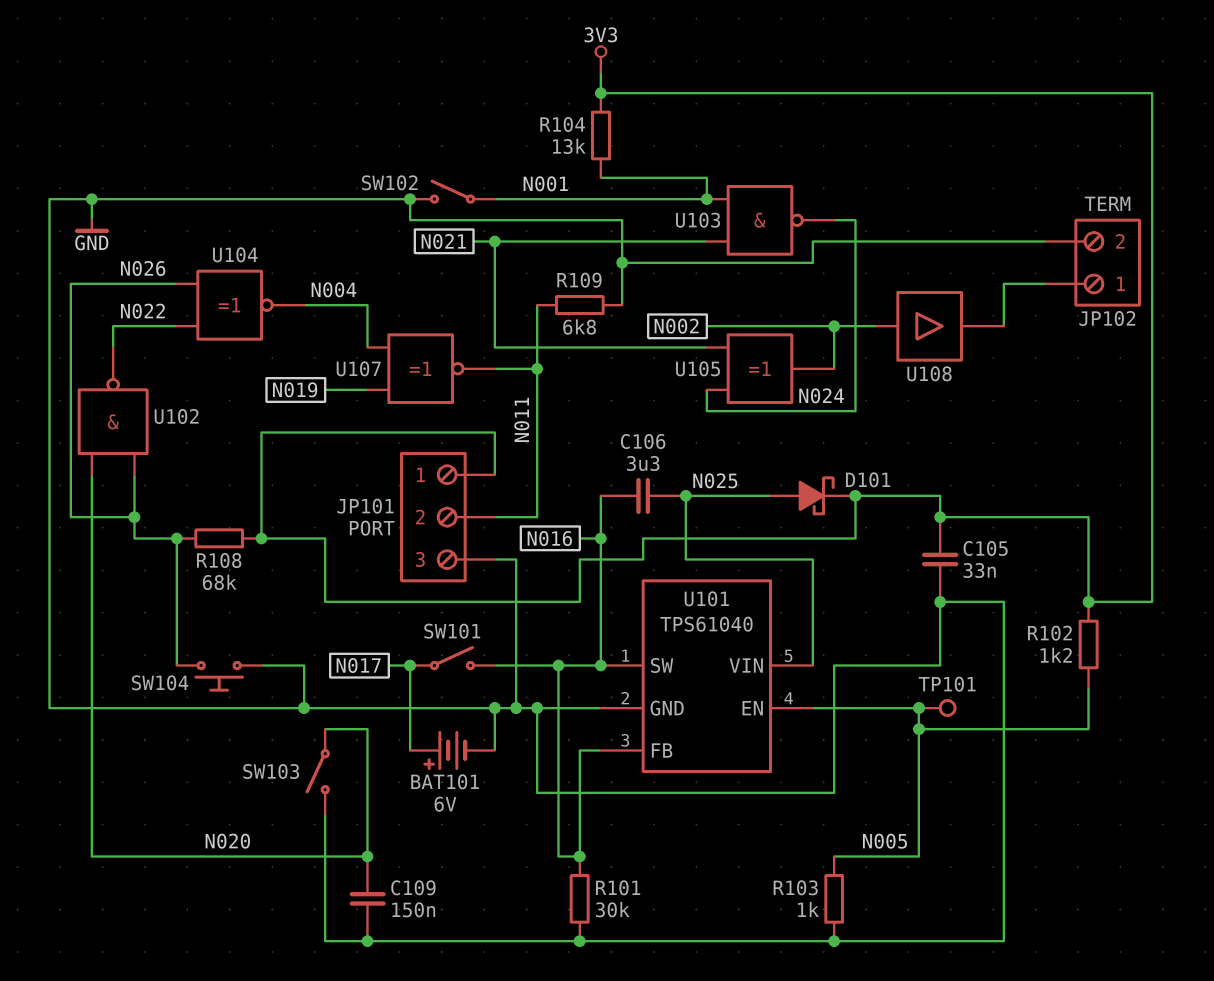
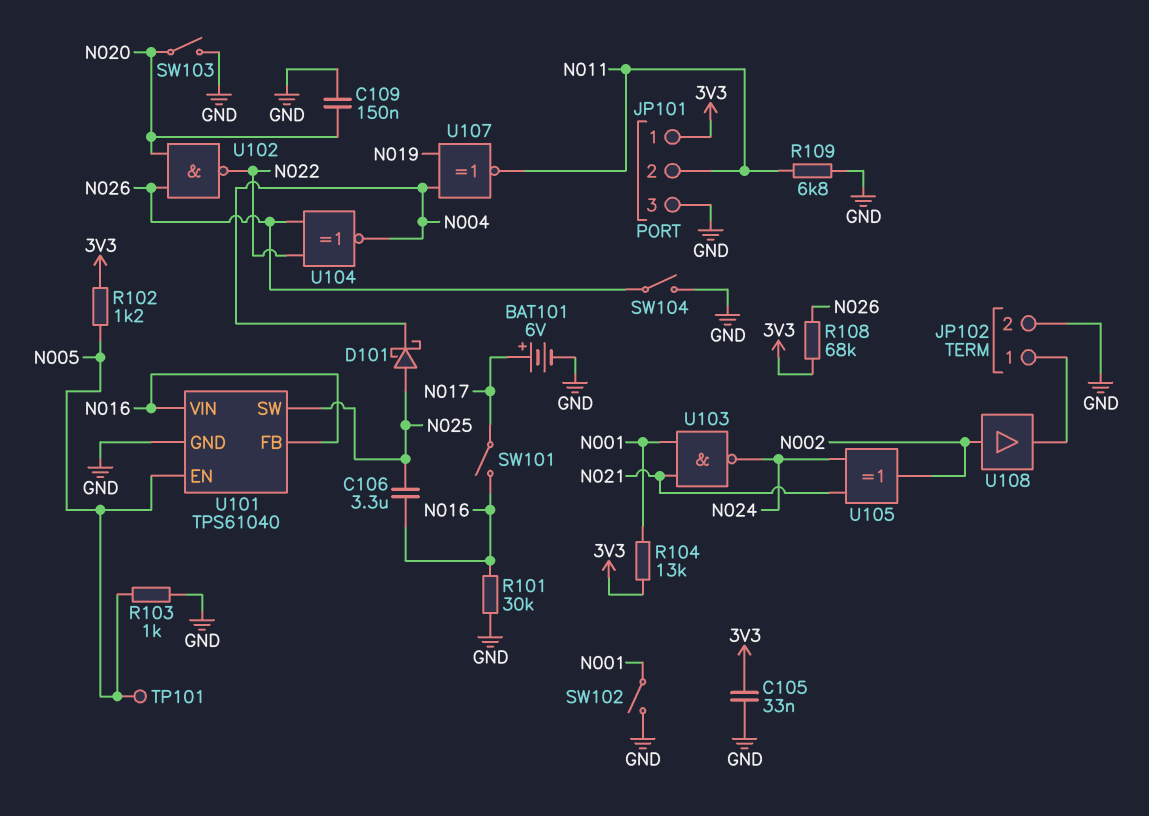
D101: schottky (A N025, K 3V3) -> schottky (A N025, K N004)
SW104: button (GND, N026) -> switch (GND, N026)
U101 pin SW: N016 -> N025
U101 pin VIN: N025 -> N016

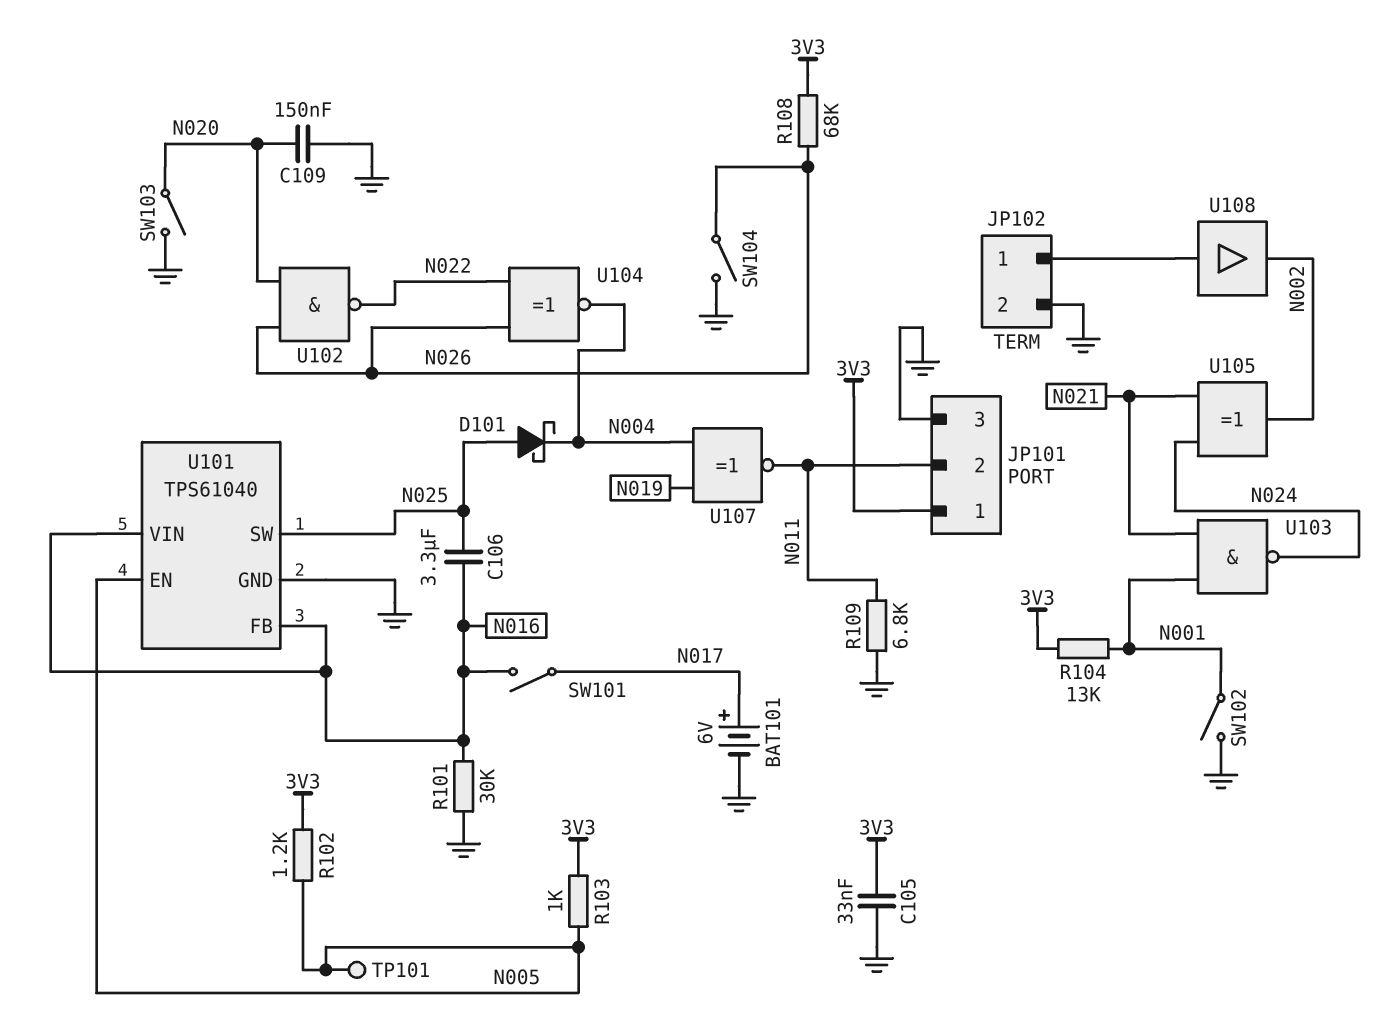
R103: 1k (GND, N005) -> 1k (3V3, N005)
U108: buffer (in N002, out JP102/1) -> buffer (in JP102/1, out N002)

